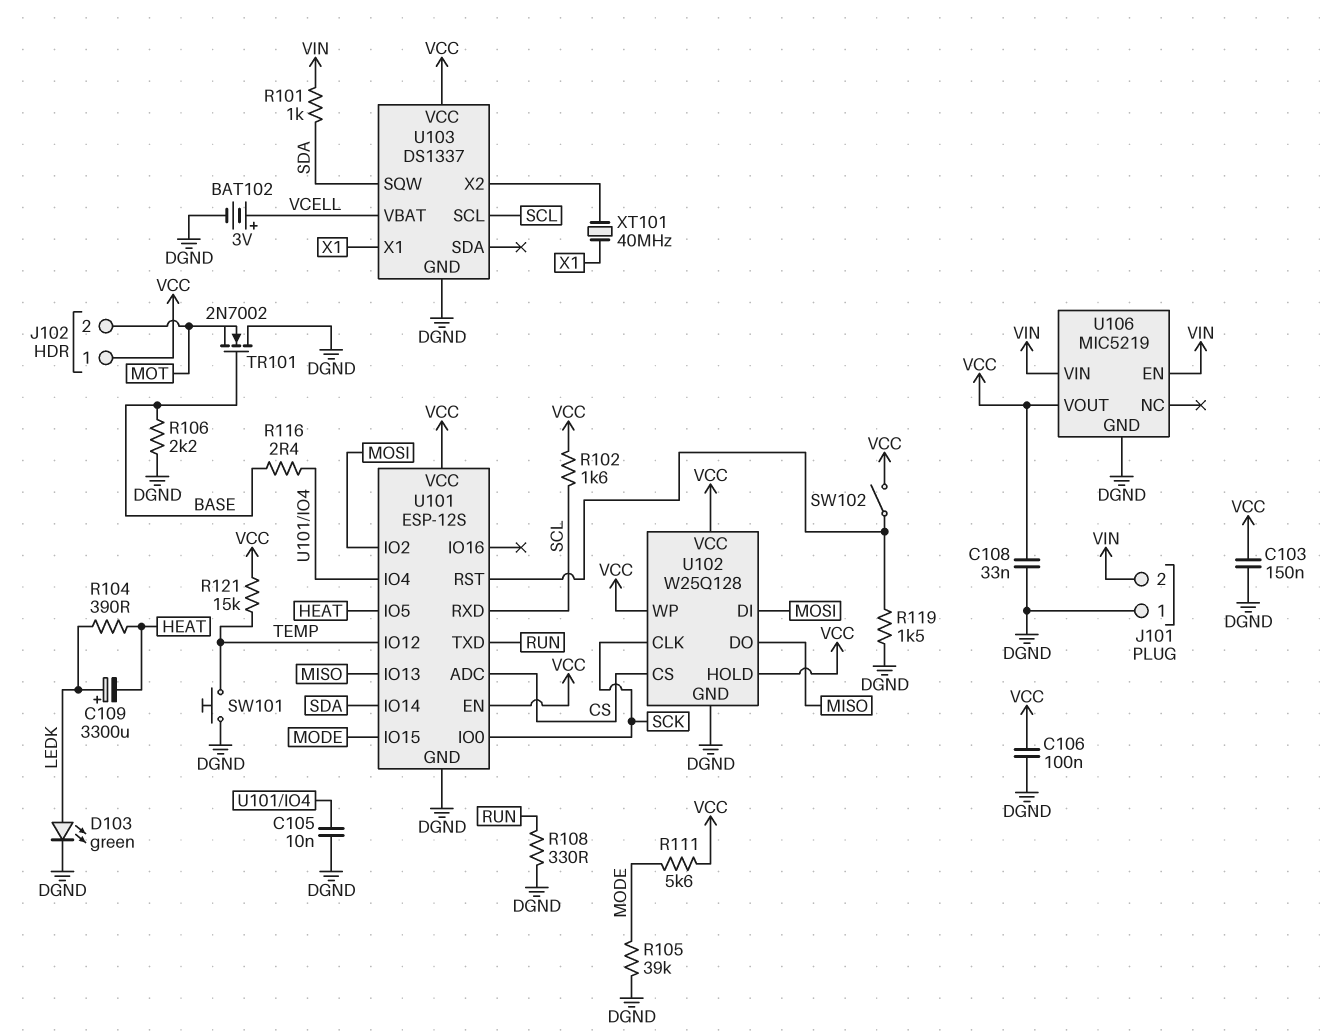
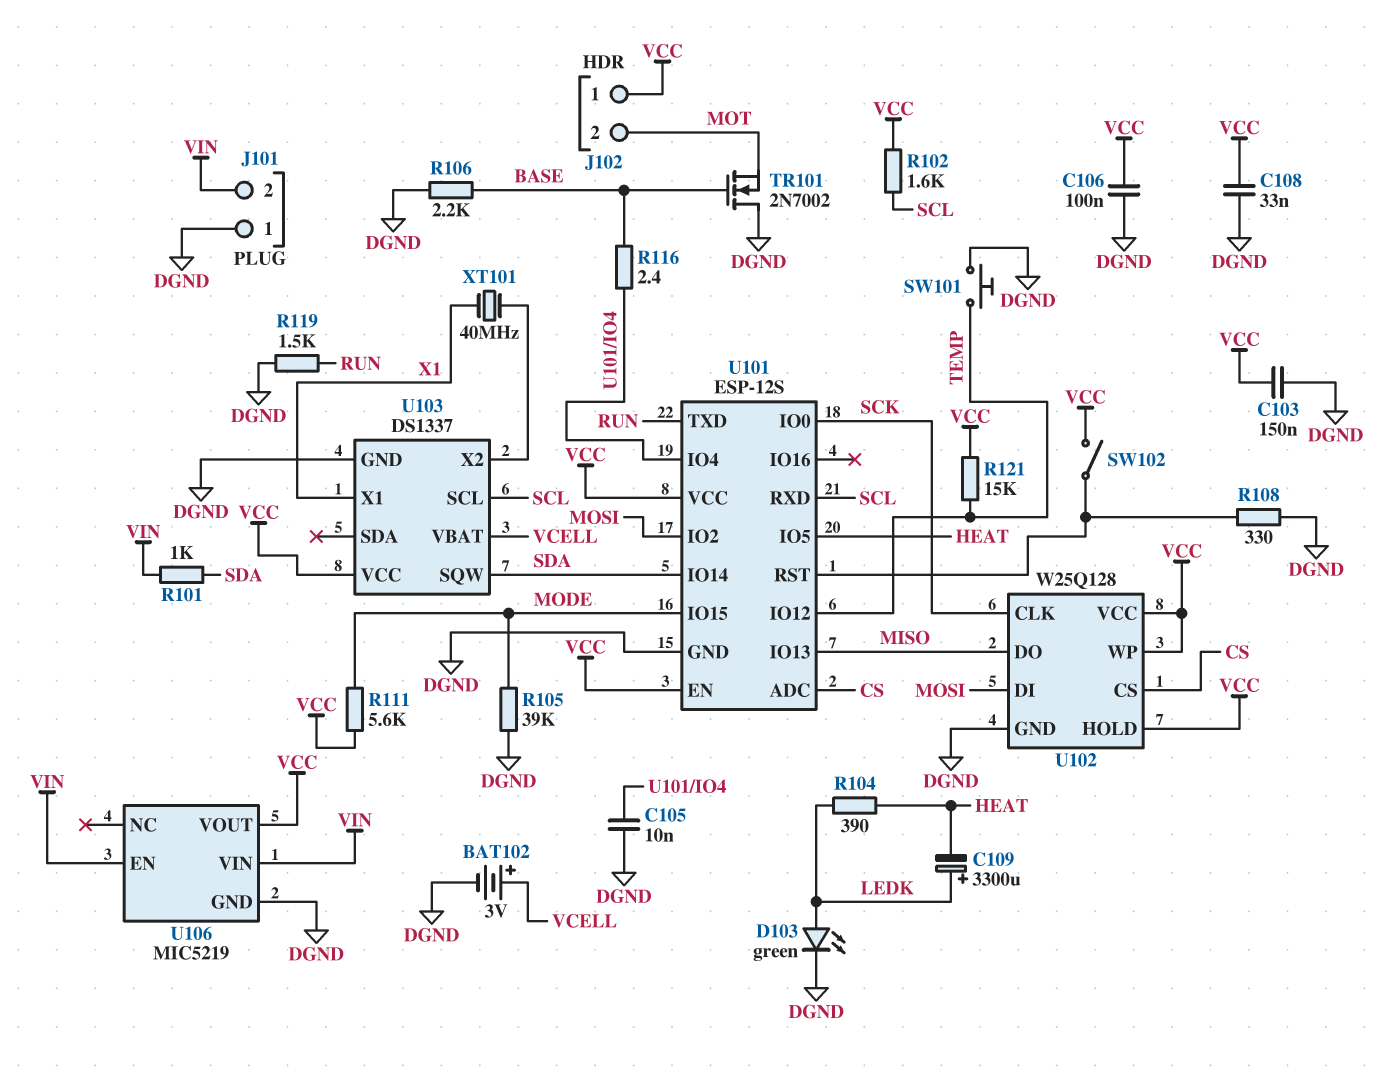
R108: 330 (DGND, RUN) -> 330 (DGND, U101/RST)
R119: 1.5k (DGND, U101/RST) -> 1.5k (DGND, RUN)

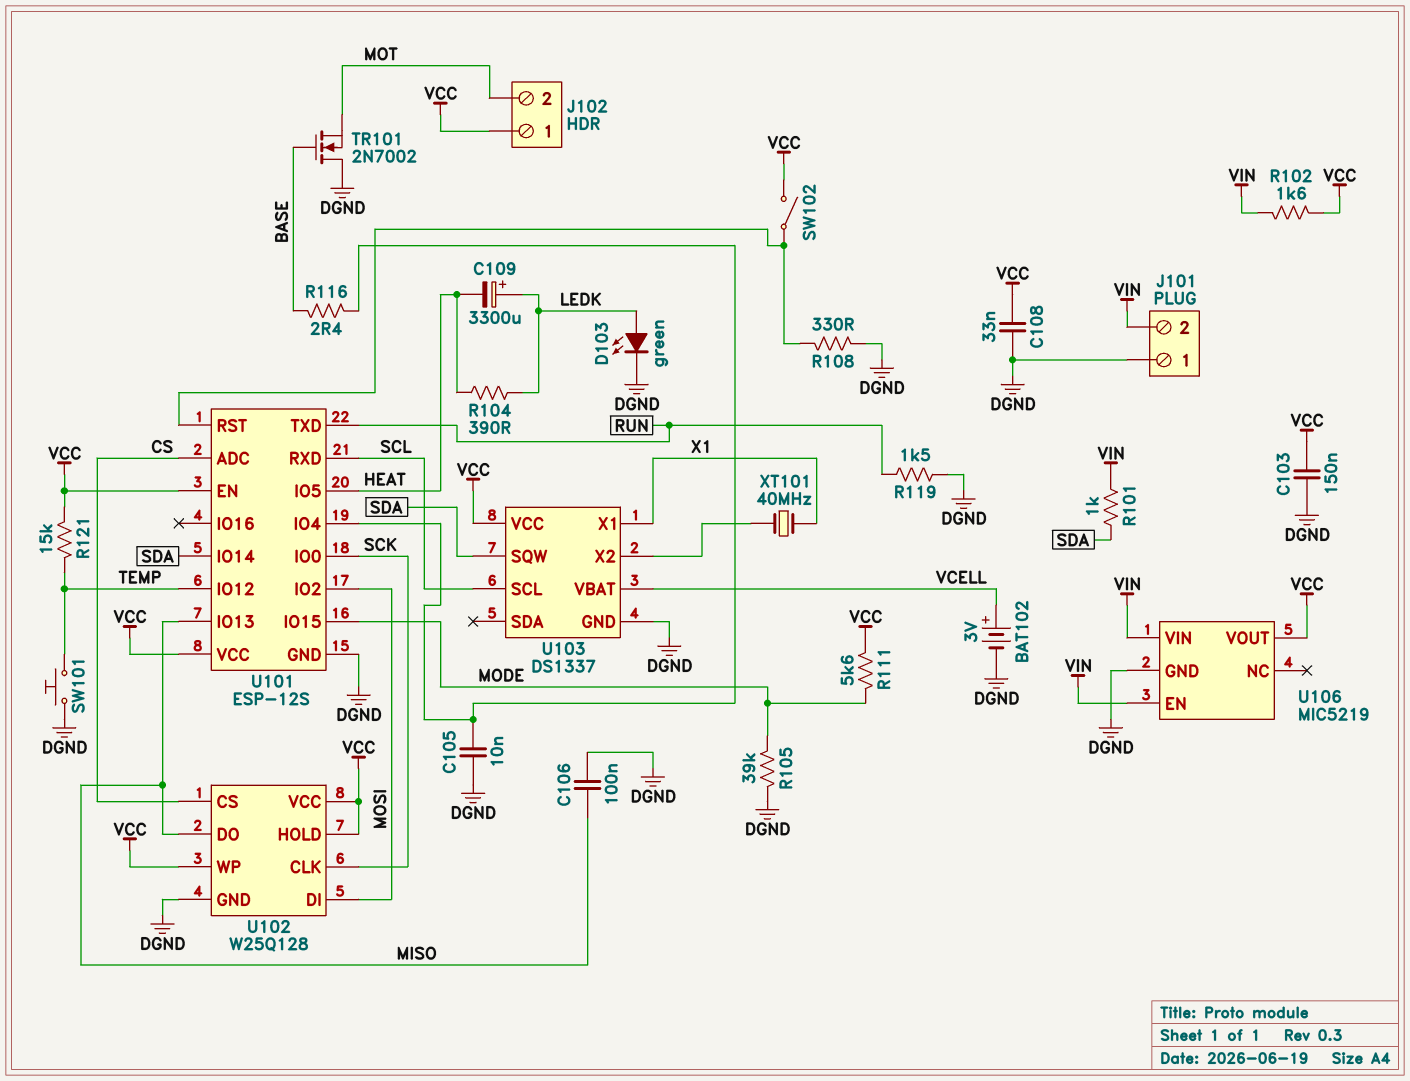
C106: 100nF (DGND, VCC) -> 100nF (DGND, MISO)
R102: 1.6k (SCL, VCC) -> 1.6k (VCC, VIN)
R106: 2.2k (BASE, DGND) -> none

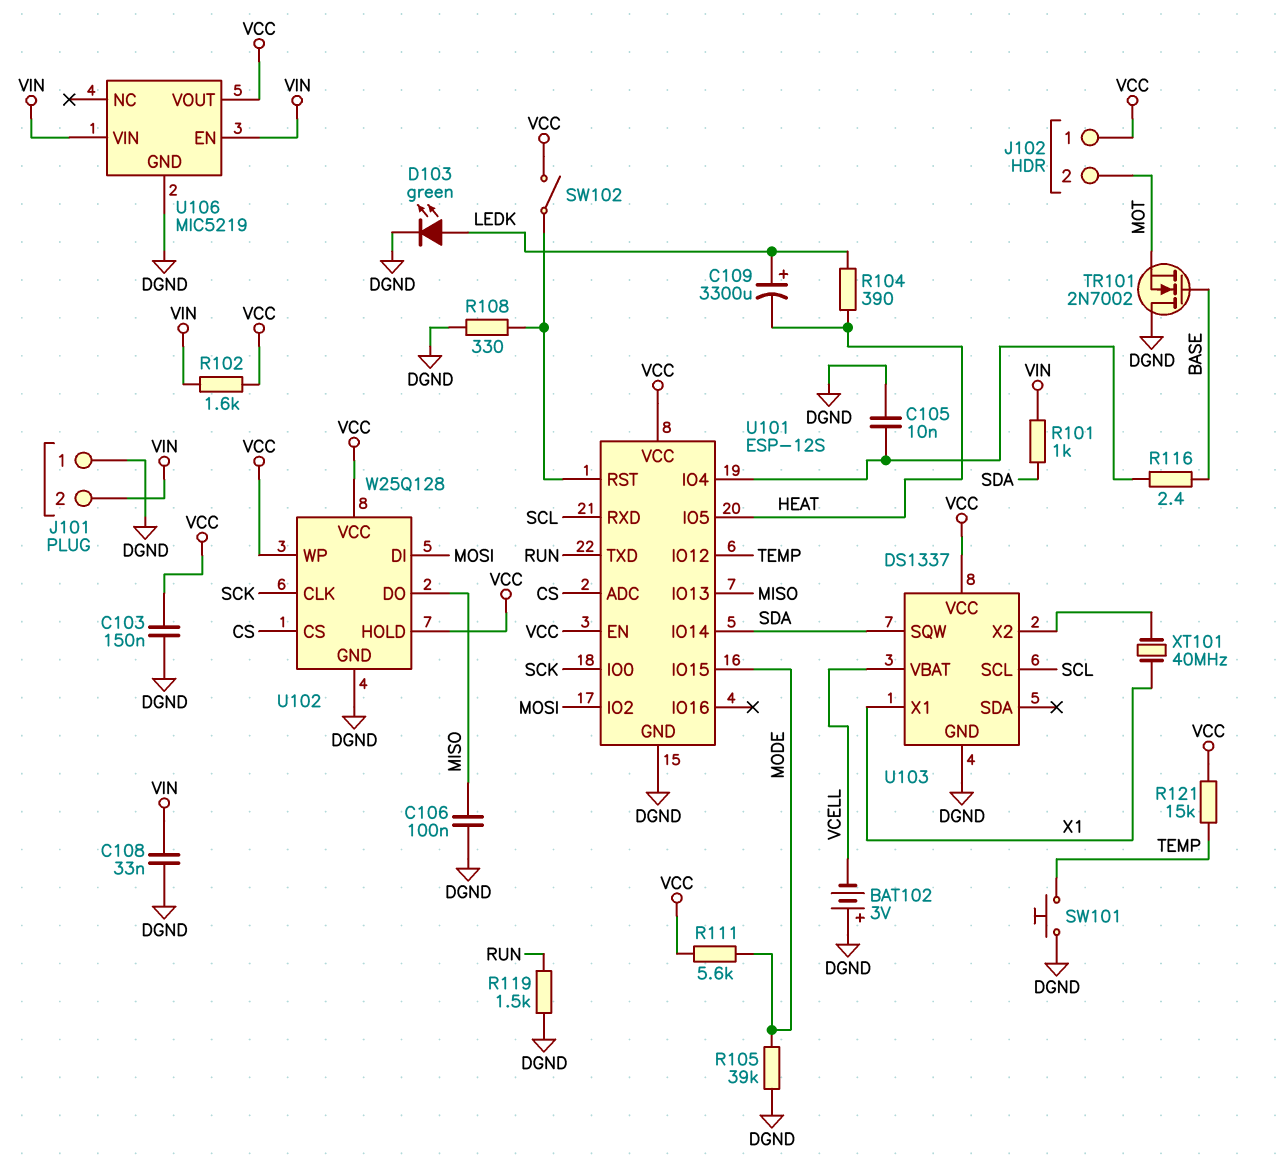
BAT102: 3V (plus VCELL, minus DGND) -> 3V (plus DGND, minus VCELL)
C108: 33nF (DGND, VCC) -> 33nF (DGND, VIN)

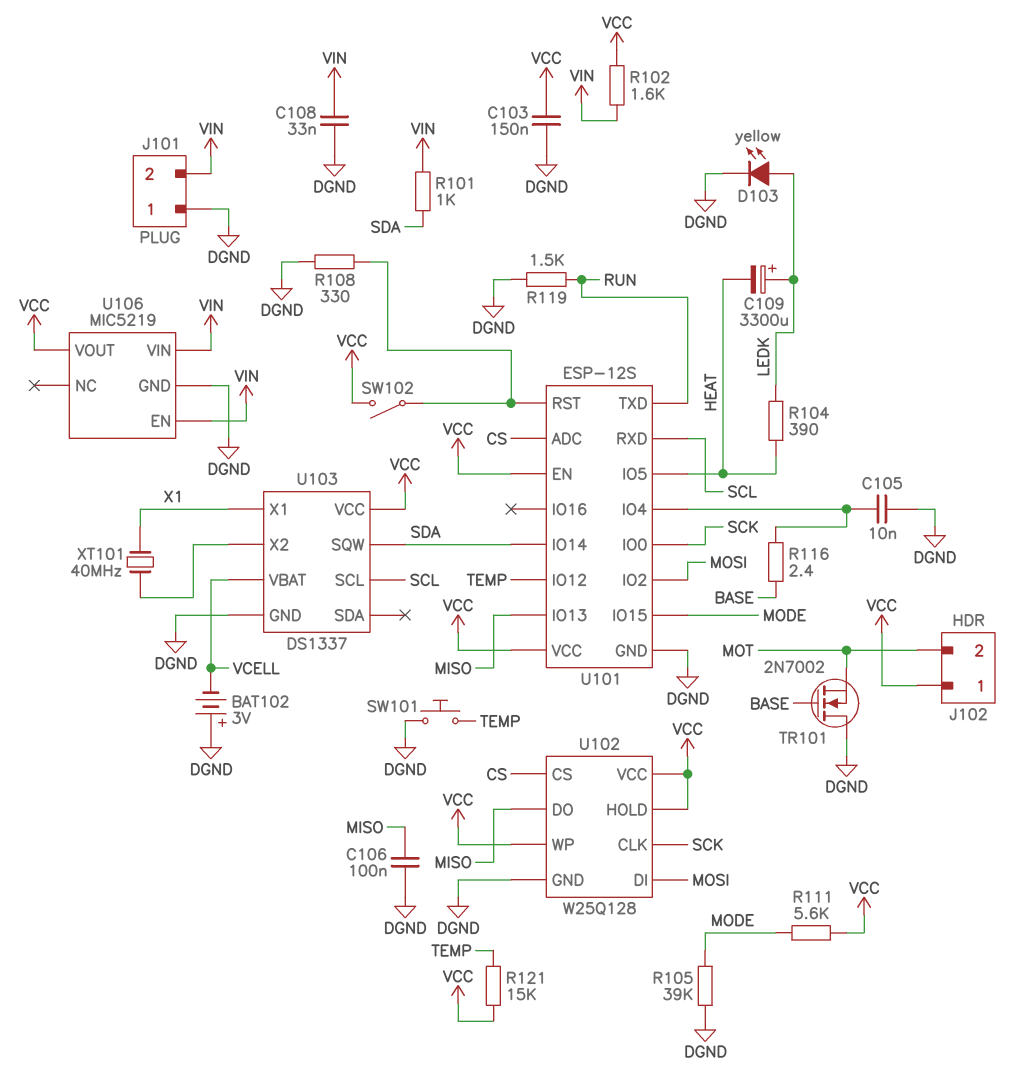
D103: LED green (A LEDK, K DGND) -> LED yellow (A LEDK, K DGND)

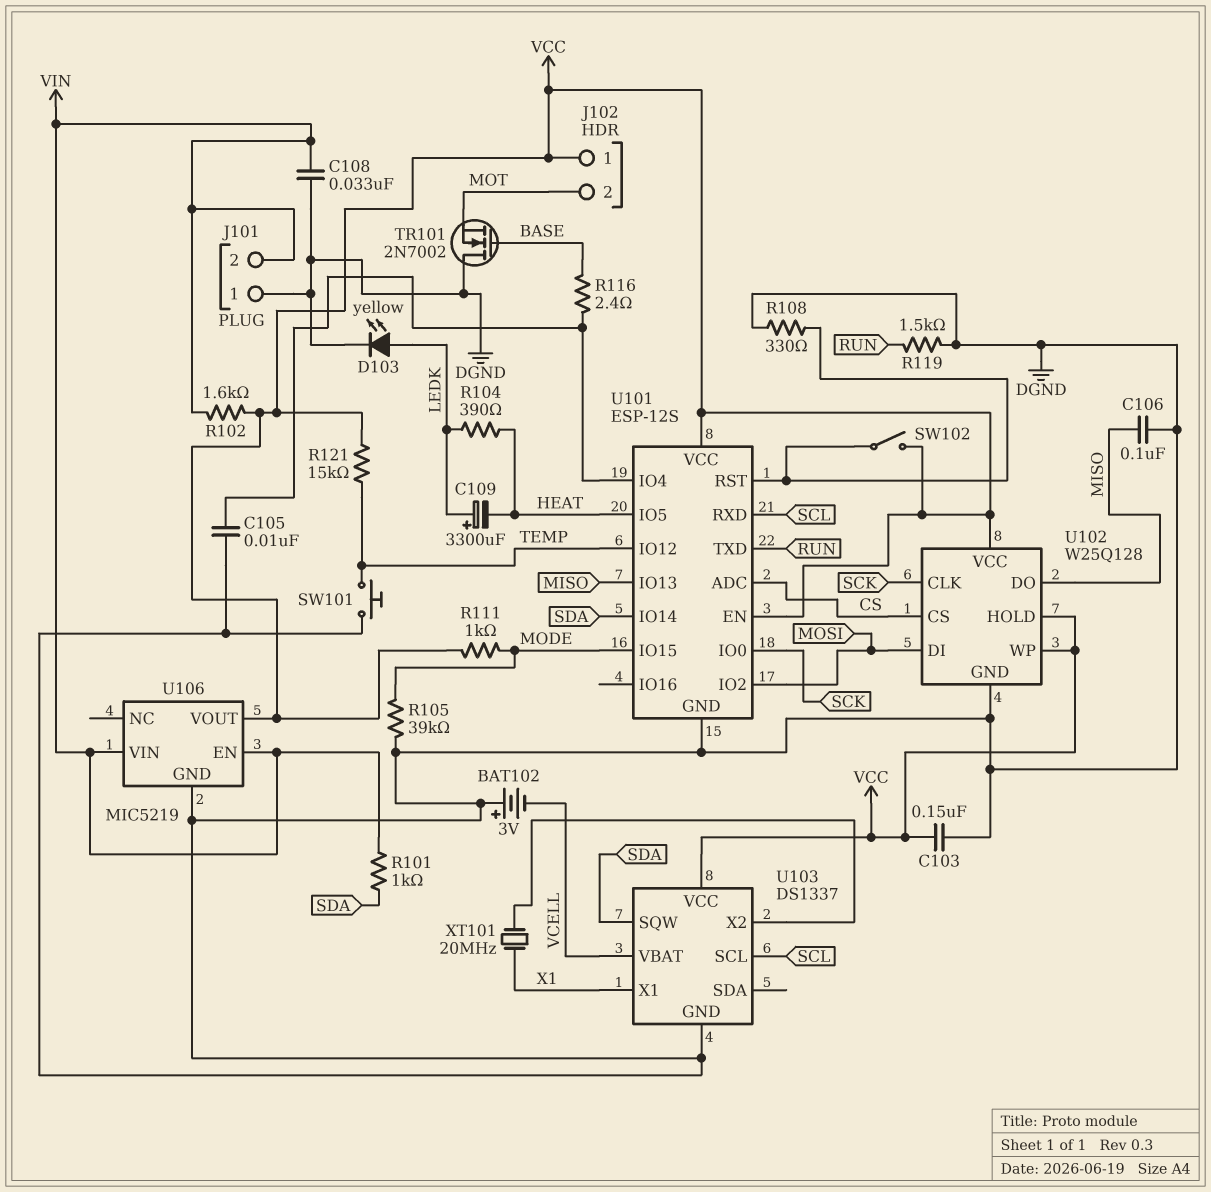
R111: 5.6k (MODE, VCC) -> 1k (MODE, VCC)
XT101: 40MHz (U103/X2, X1) -> 20MHz (U103/X2, X1)

